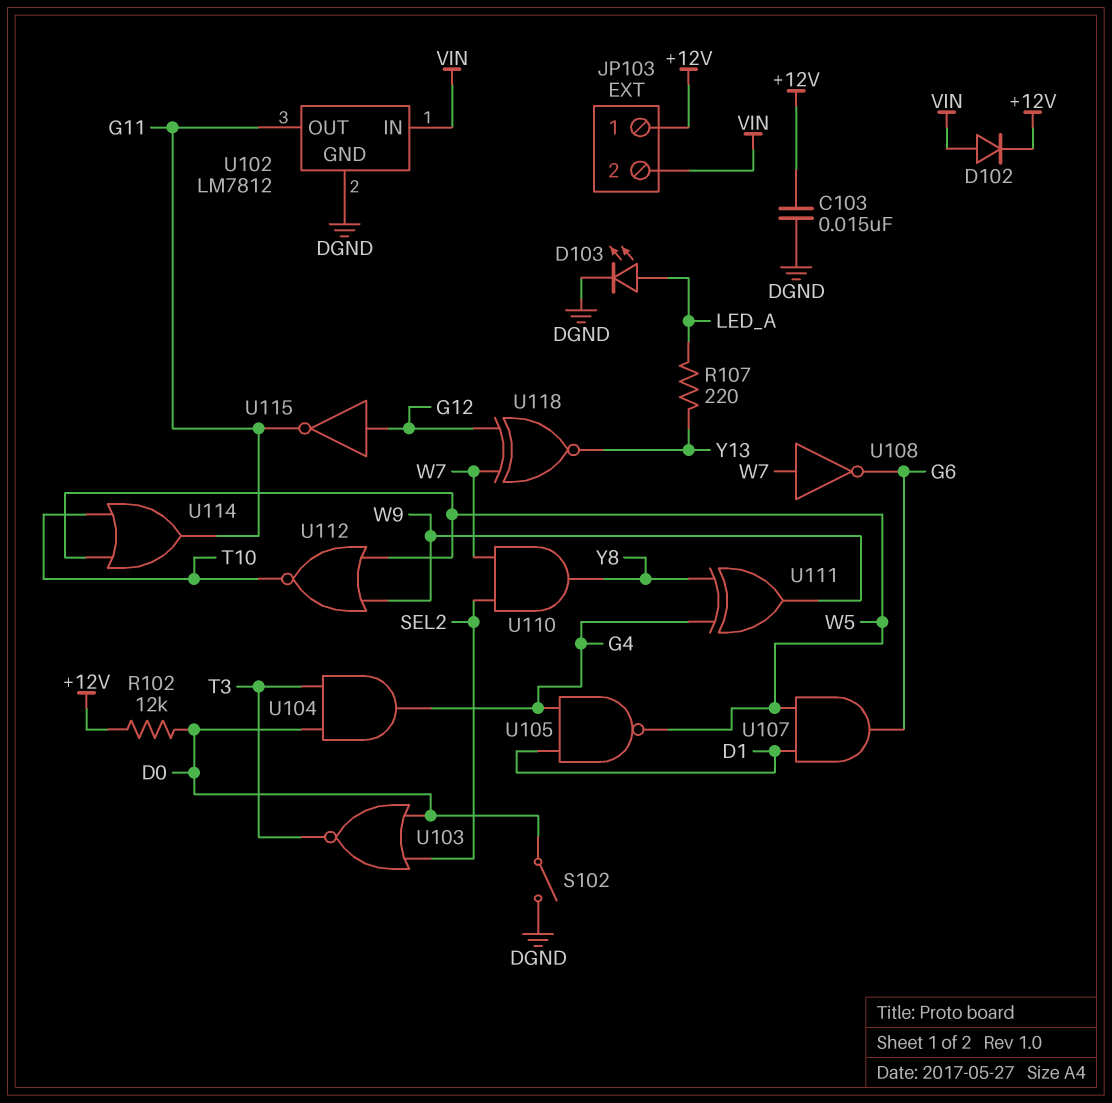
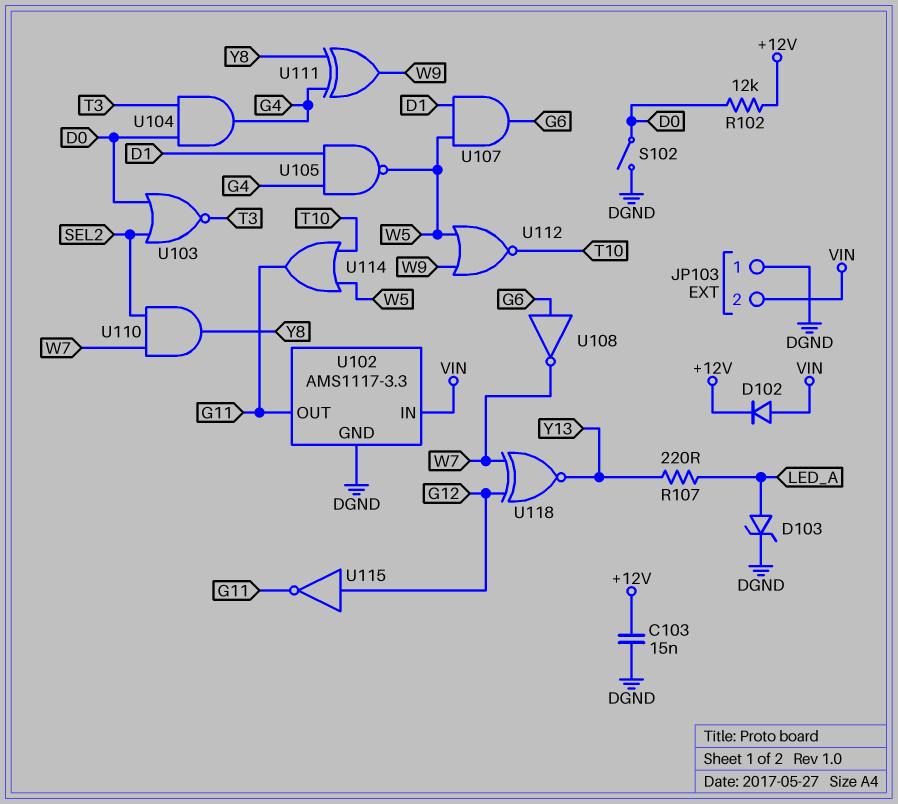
D103: LED (A LED_A, K DGND) -> zener (A LED_A, K DGND)
JP103 pin 1: +12V -> DGND
U102: LM7812 -> AMS1117-3.3
U108: NOT (in W7, out G6) -> NOT (in G6, out W7)

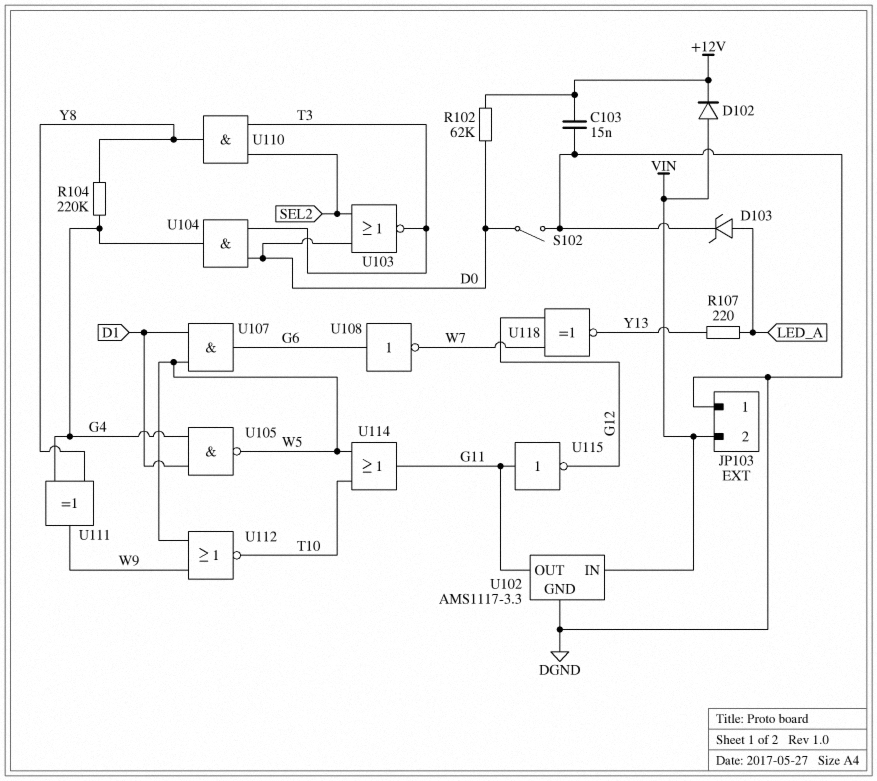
R102: 12k (+12V, D0) -> 62k (+12V, D0)
R104: none -> 220k (G4, Y8)
U110: AND (in SEL2, in W7, out Y8) -> AND (in SEL2, in T3, out Y8)
U115: NOT (in G12, out G11) -> NOT (in G11, out G12)

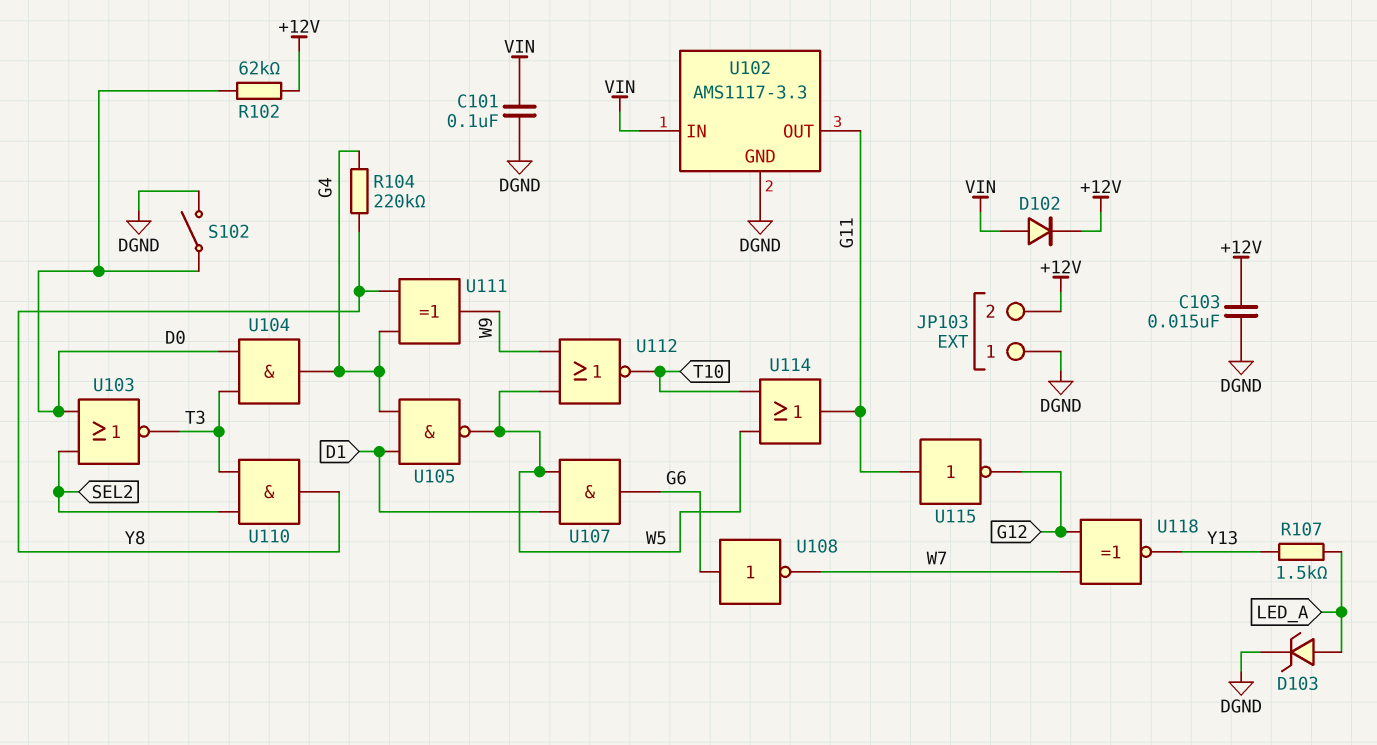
C101: none -> 100nF (DGND, VIN)
JP103 pin 2: VIN -> +12V
R107: 220 (LED_A, Y13) -> 1.5k (LED_A, Y13)

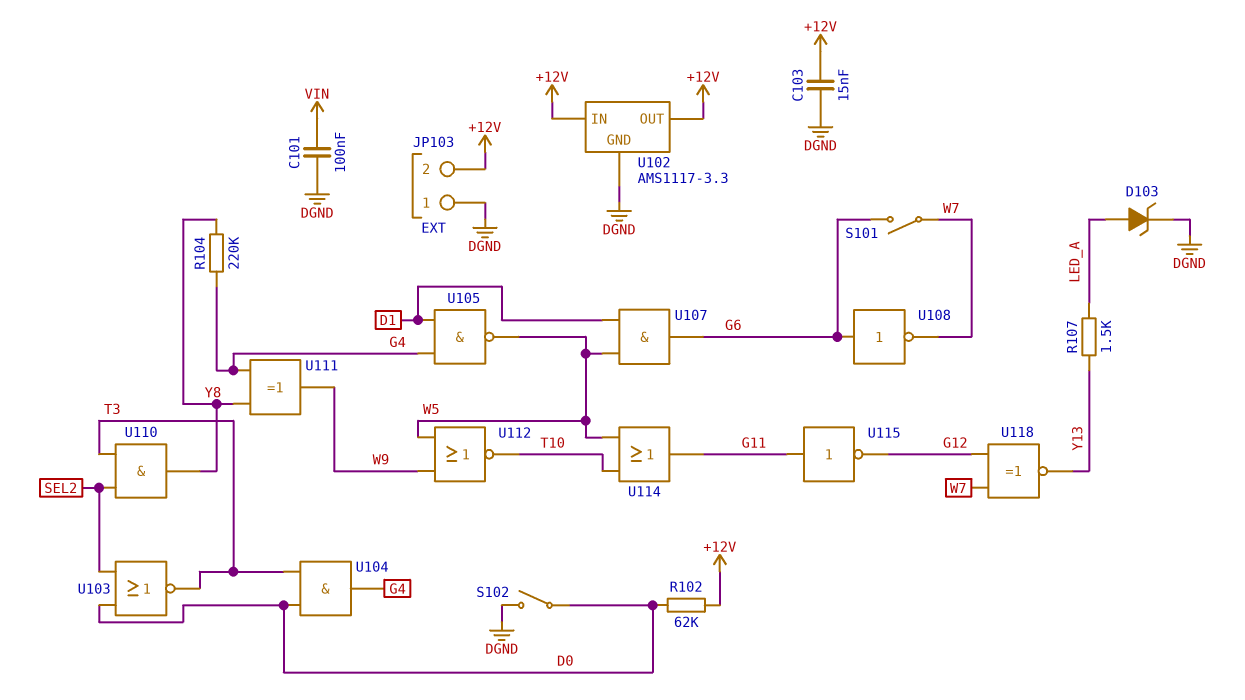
D102: diode (A VIN, K +12V) -> none
S101: none -> switch (G6, W7)
U102 pin IN: VIN -> +12V
U102 pin OUT: G11 -> +12V

